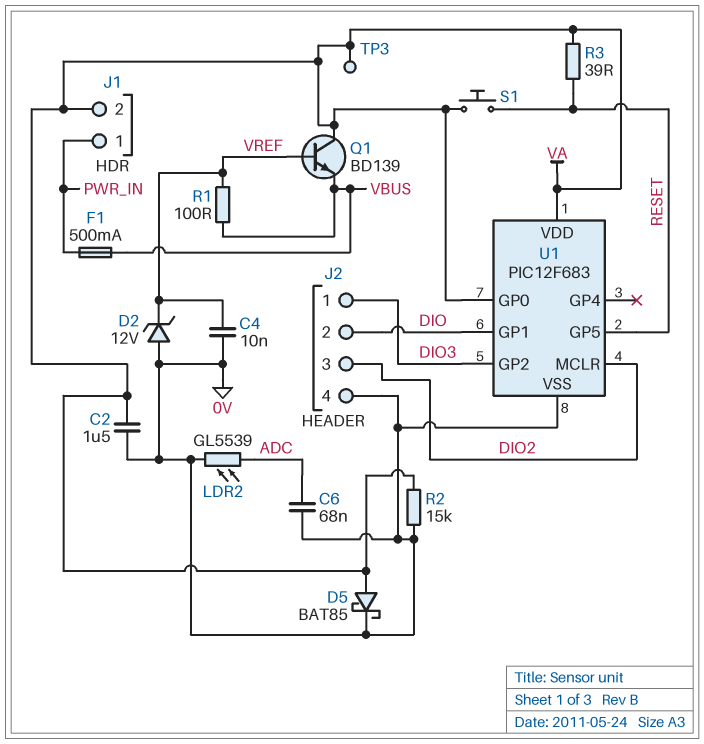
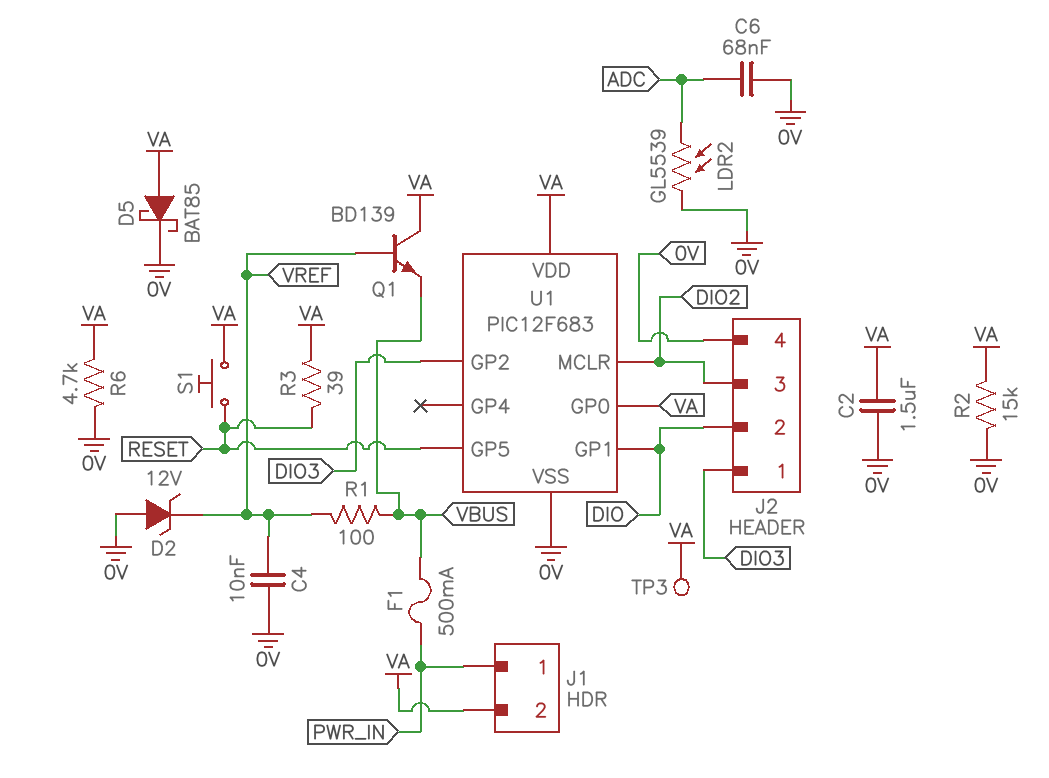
R6: none -> 4.7k (0V, VA)

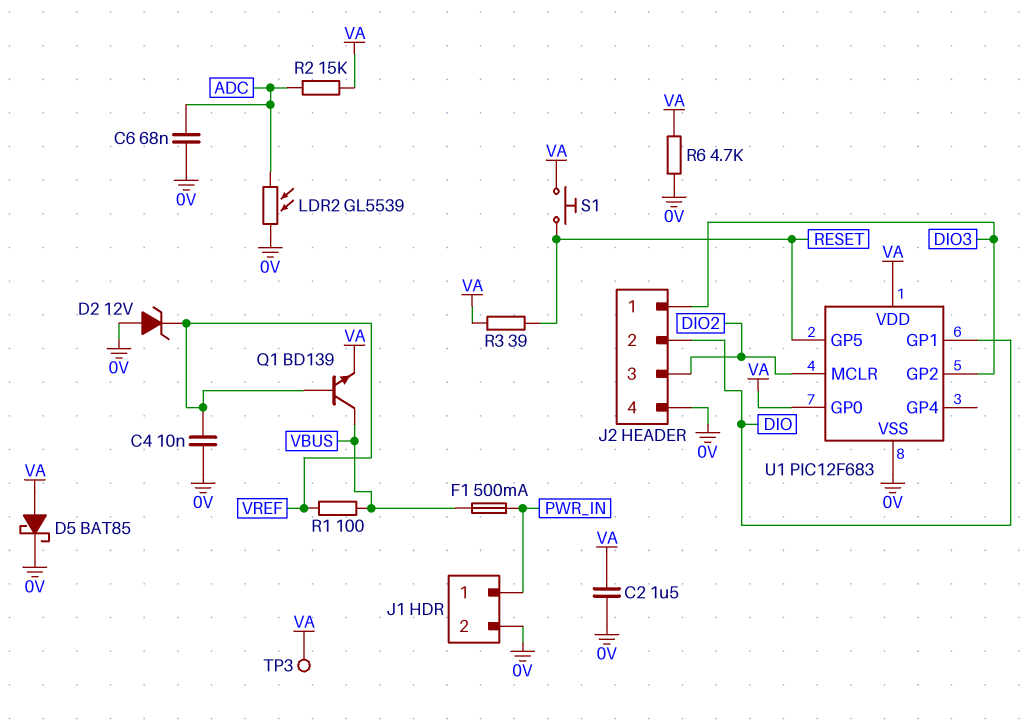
J1 pin 2: VA -> 0V
Q1: NPN BD139 (B VREF, C VA, E VBUS) -> NPN BD139 (B VREF, C VBUS, E VA)
R2: 15k (0V, VA) -> 15k (ADC, VA)

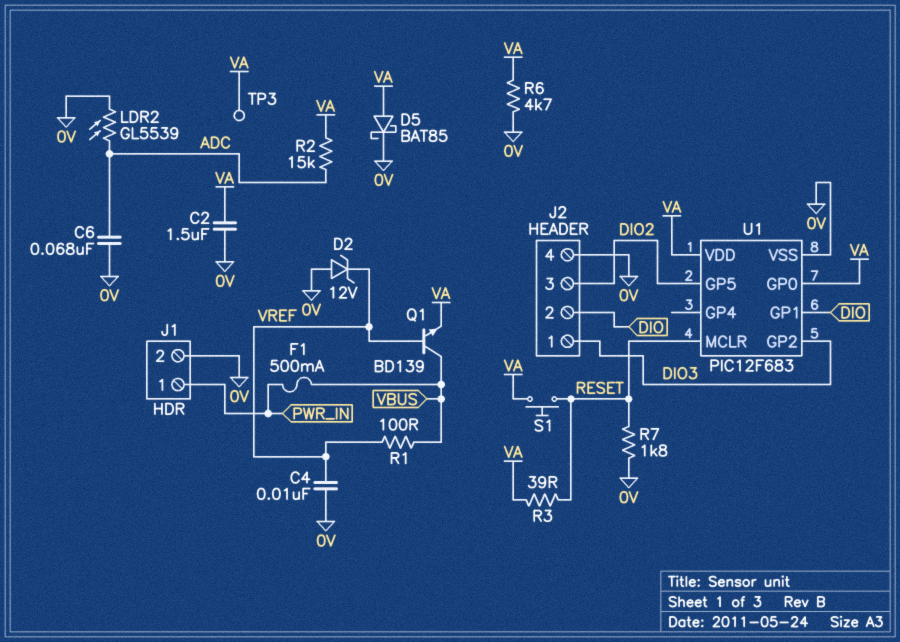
R7: none -> 1.8k (0V, RESET)
U1 pin GP5: RESET -> DIO2
U1 pin MCLR: DIO2 -> RESET

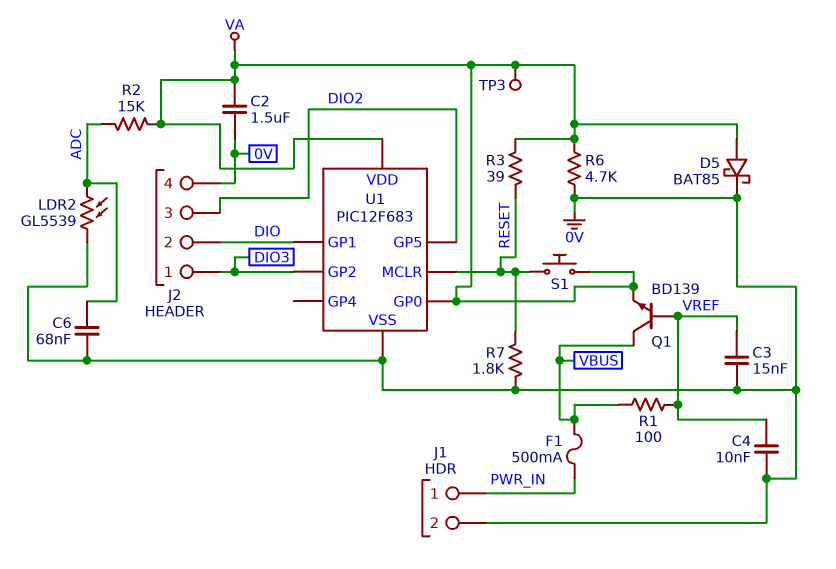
C3: none -> 15nF (0V, VREF)
D2: zener 12V (A 0V, K VREF) -> none

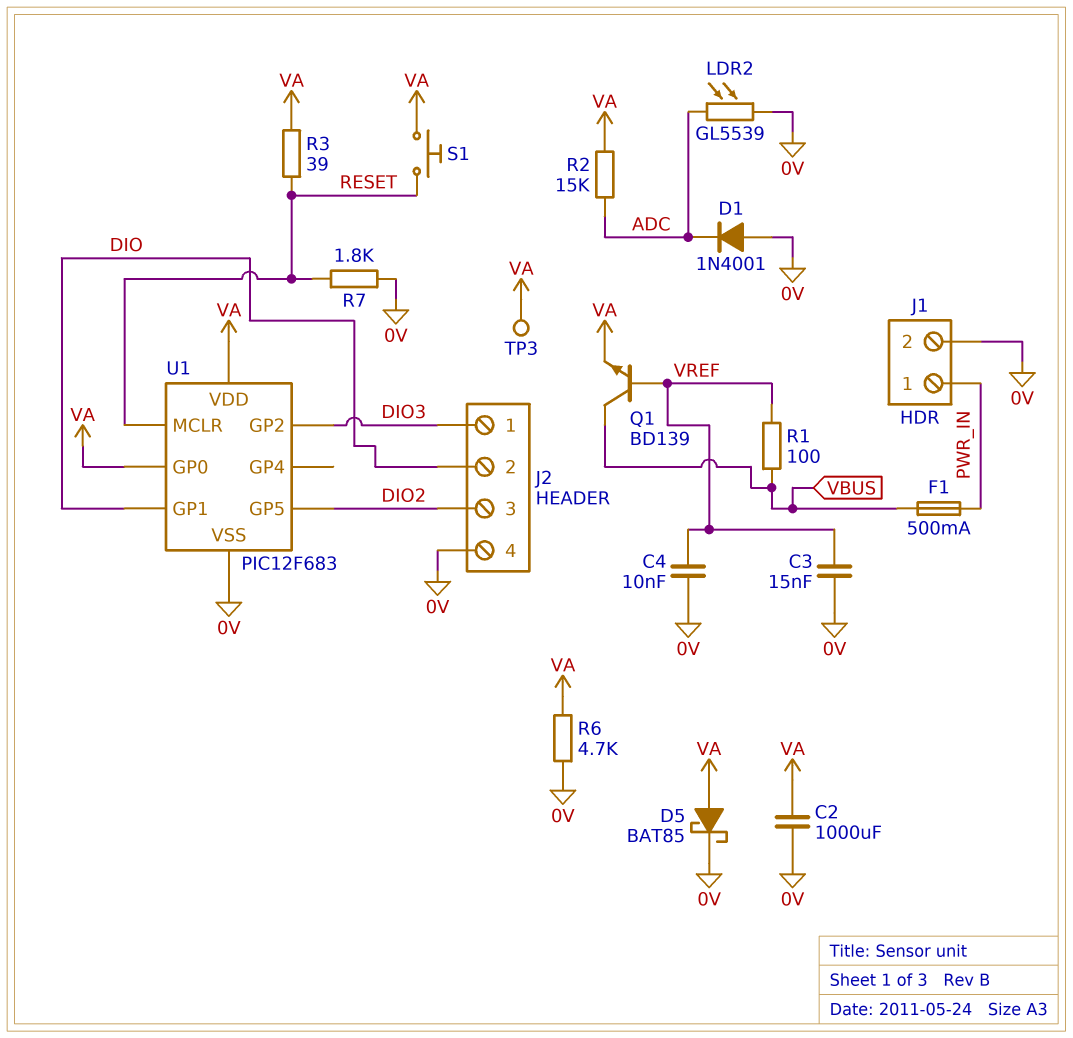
C2: 1.5uF (0V, VA) -> 1000uF (0V, VA)
C6: 68nF (0V, ADC) -> none
D1: none -> diode 1N4001 (A 0V, K ADC)

